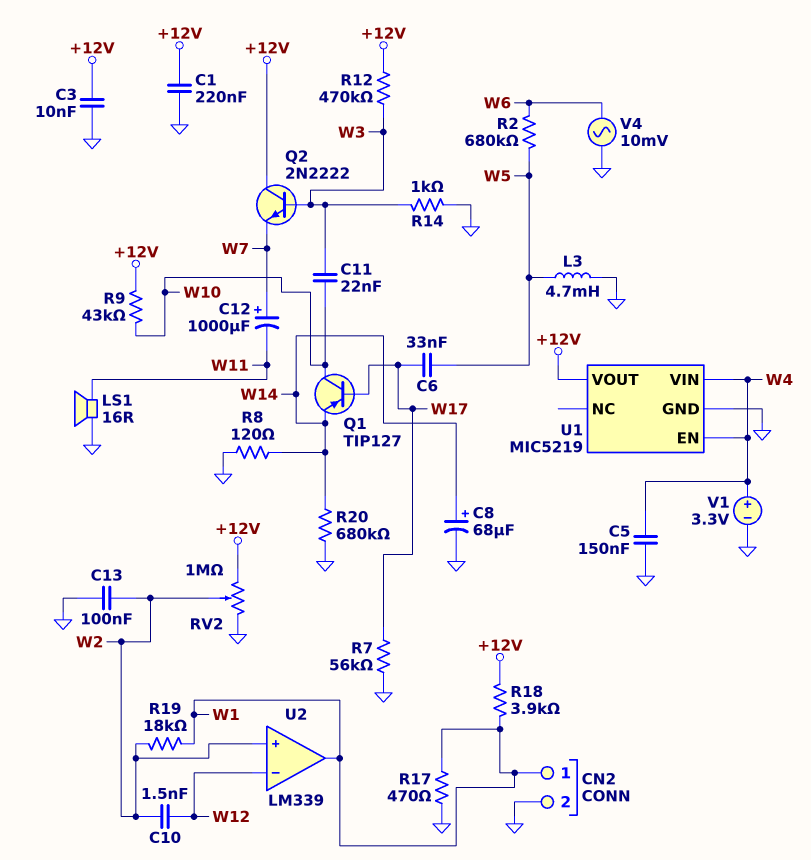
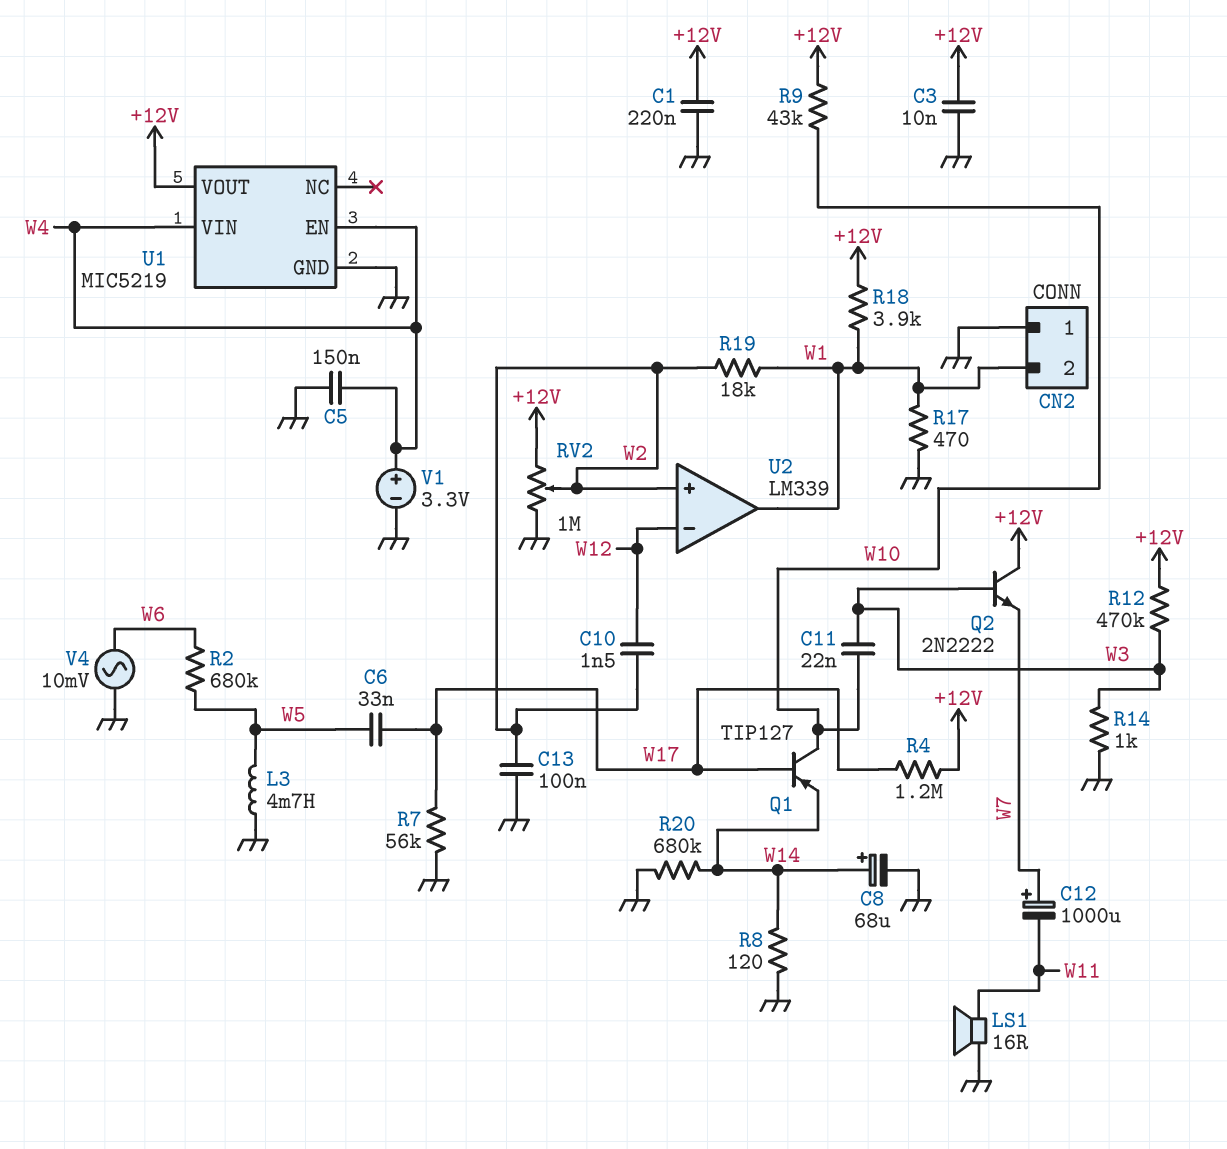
CN2 pin 1: W1 -> GND
CN2 pin 2: GND -> W1
R4: none -> 1.2M (+12V, W17)

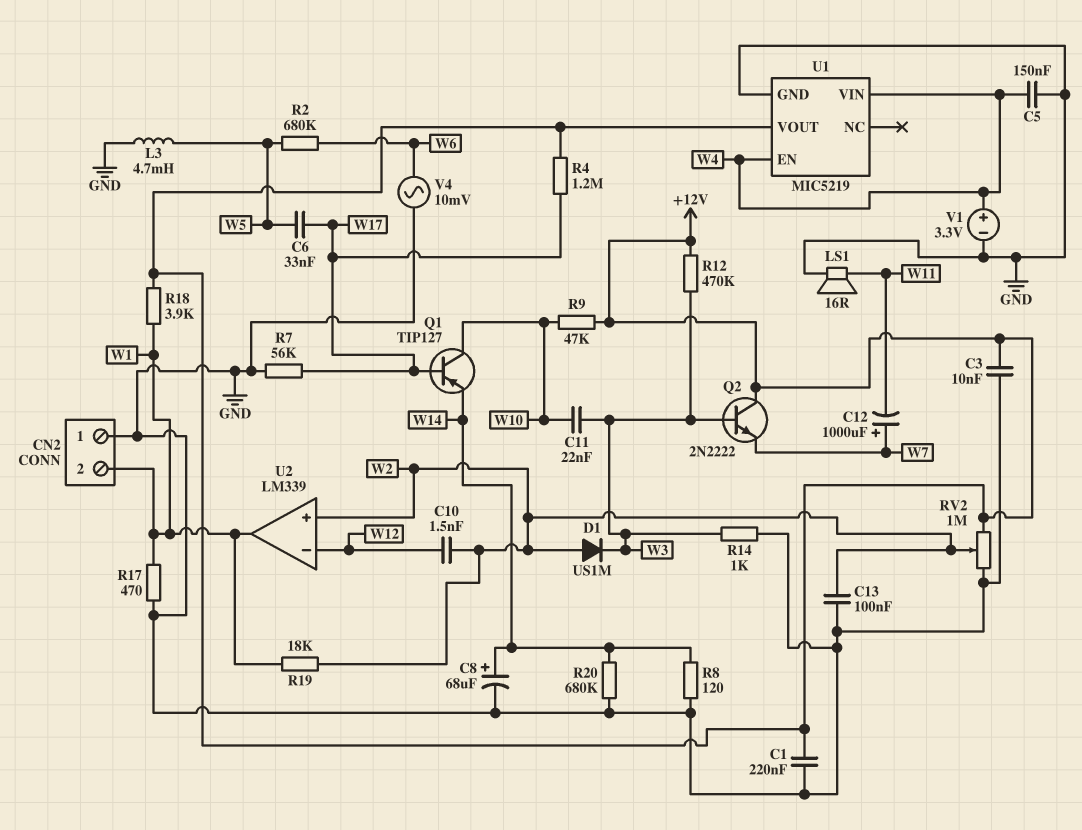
D1: none -> diode US1M (A W2, K W3)
R9: 43k (+12V, W10) -> 47k (+12V, W10)

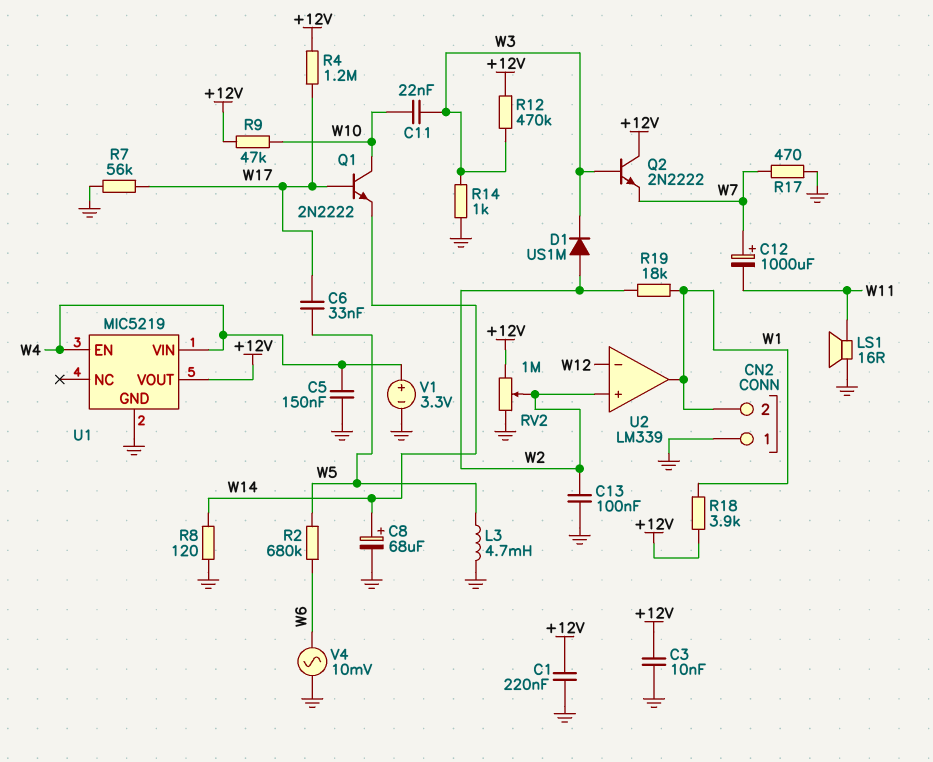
C10: 1.5nF (W2, W12) -> none
Q1: PNP TIP127 (B W17, C W10, E W14) -> NPN 2N2222 (B W17, C W10, E W14)
R17: 470 (GND, W1) -> 470 (GND, W7)
R20: 680k (GND, W14) -> none

